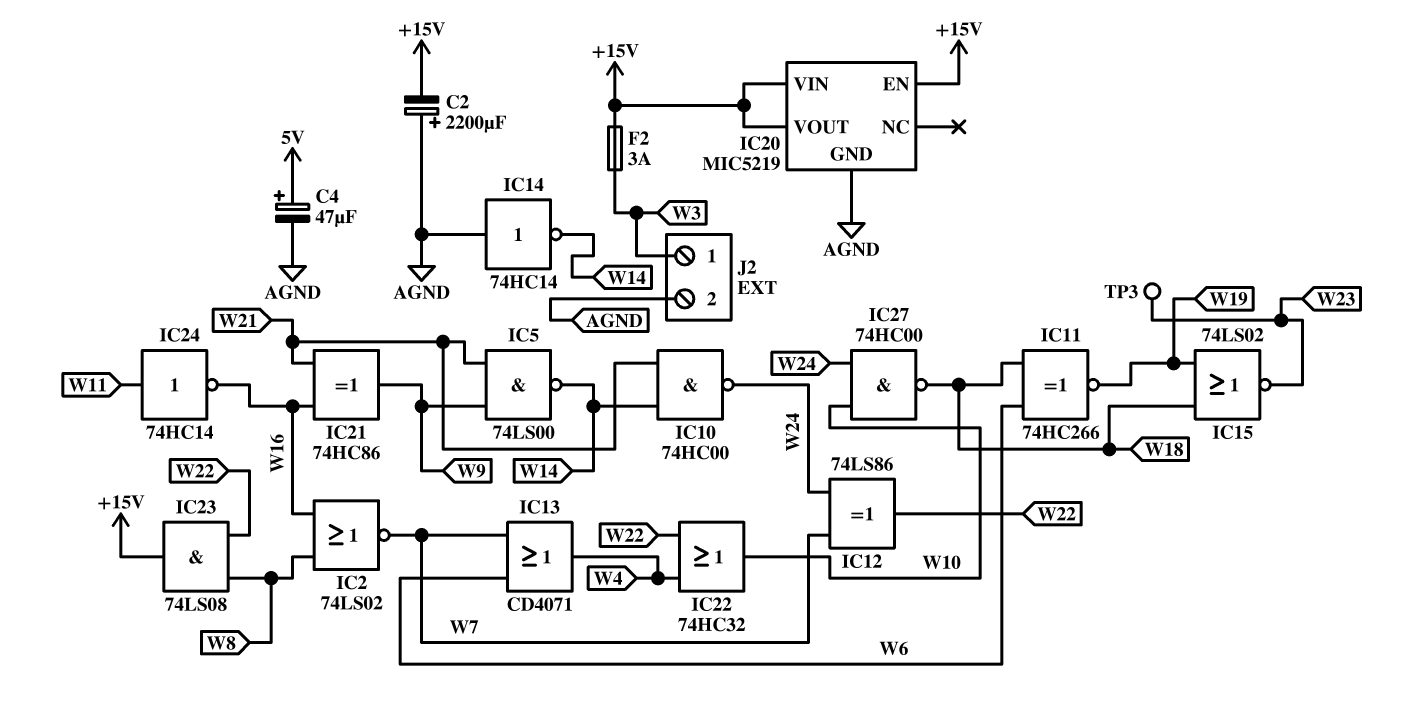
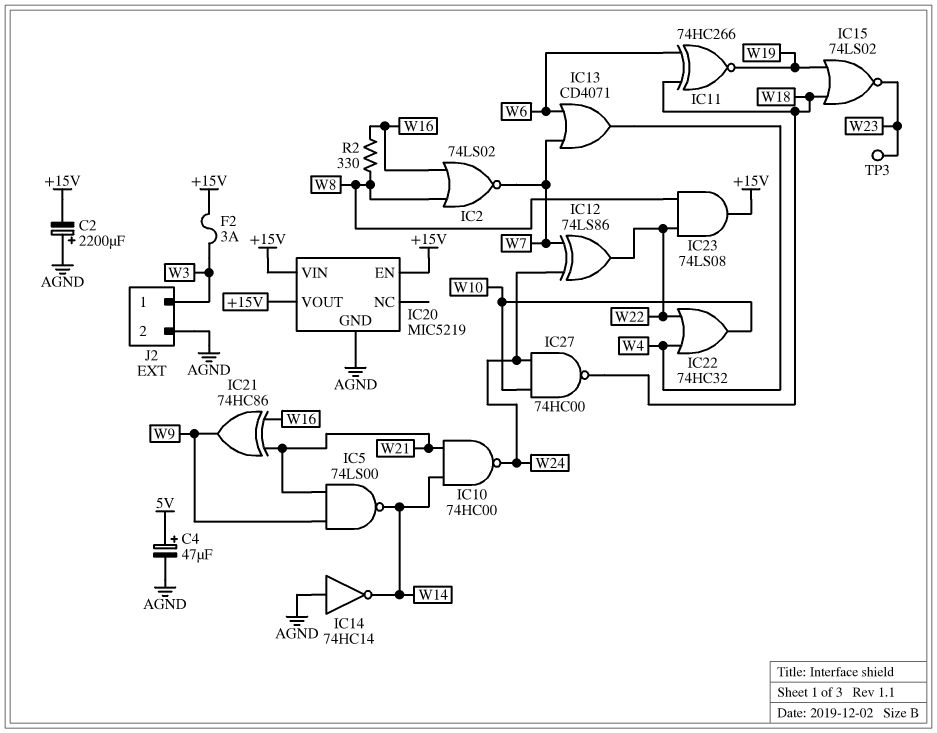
IC24: NOT 74HC14 (in W11, out W16) -> none
R2: none -> 330 (W8, W16)

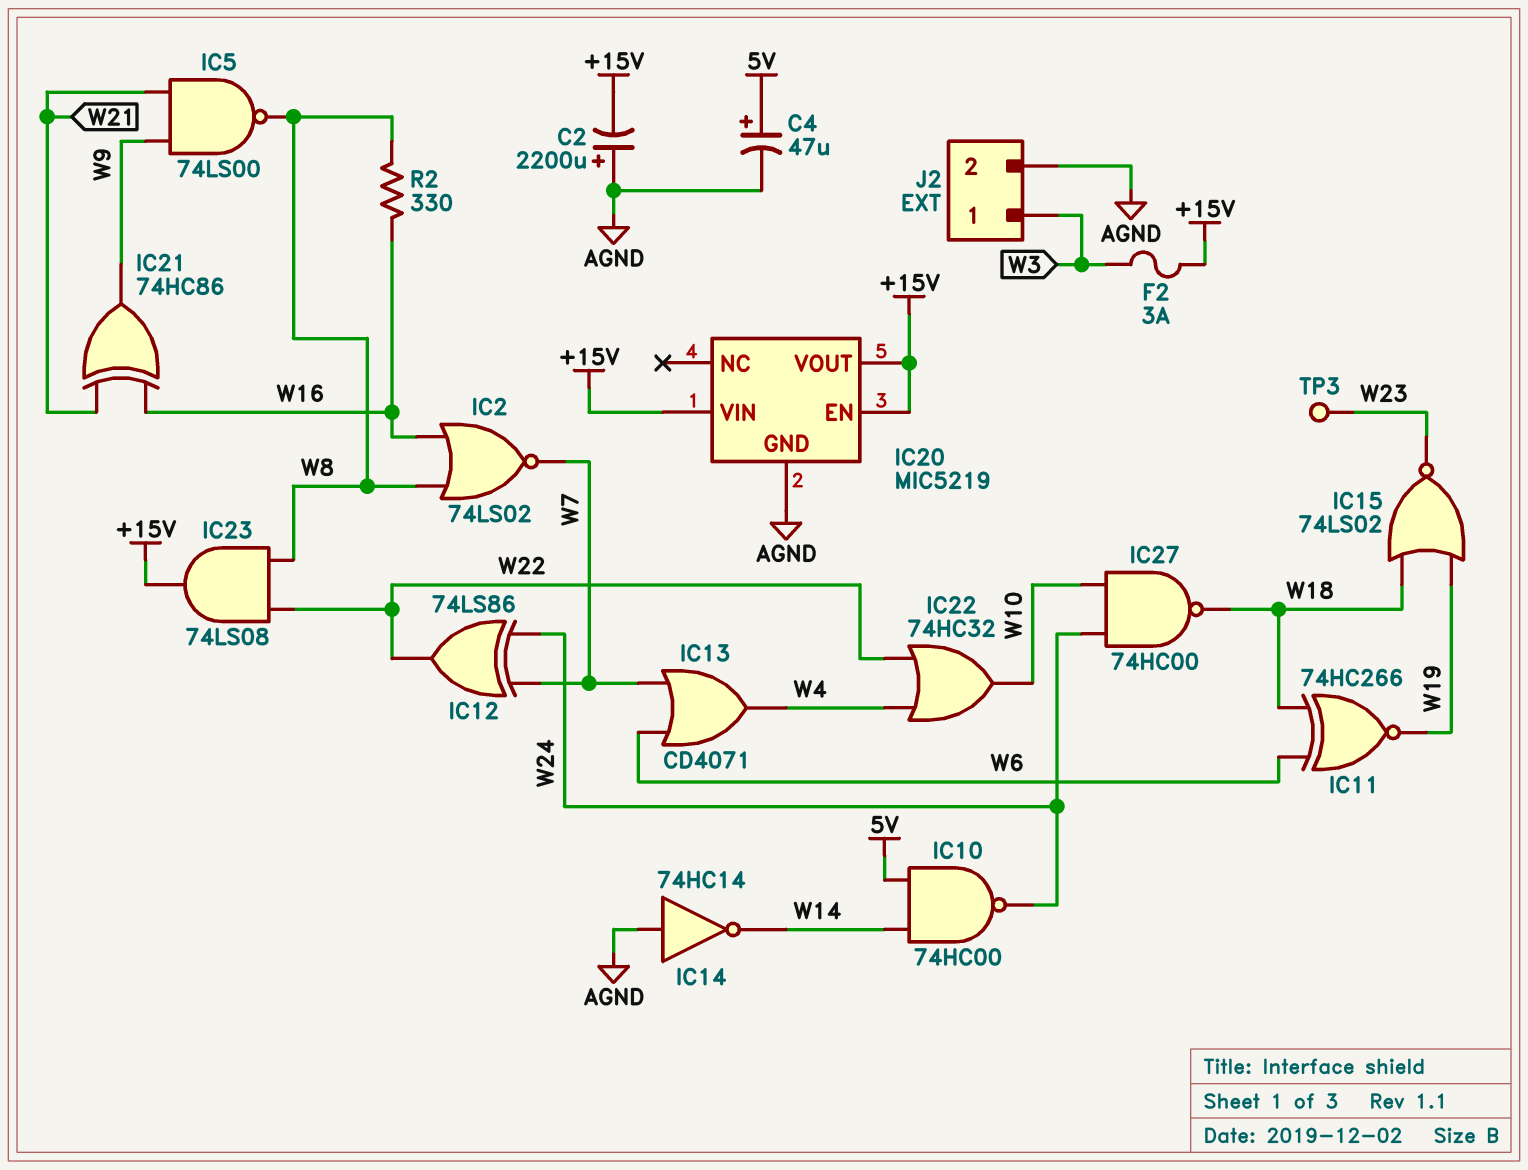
IC5: NAND 74LS00 (in W9, in W21, out W14) -> NAND 74LS00 (in W9, in W21, out W8)
IC10: NAND 74HC00 (in W14, in W21, out W24) -> NAND 74HC00 (in 5V, in W14, out W24)

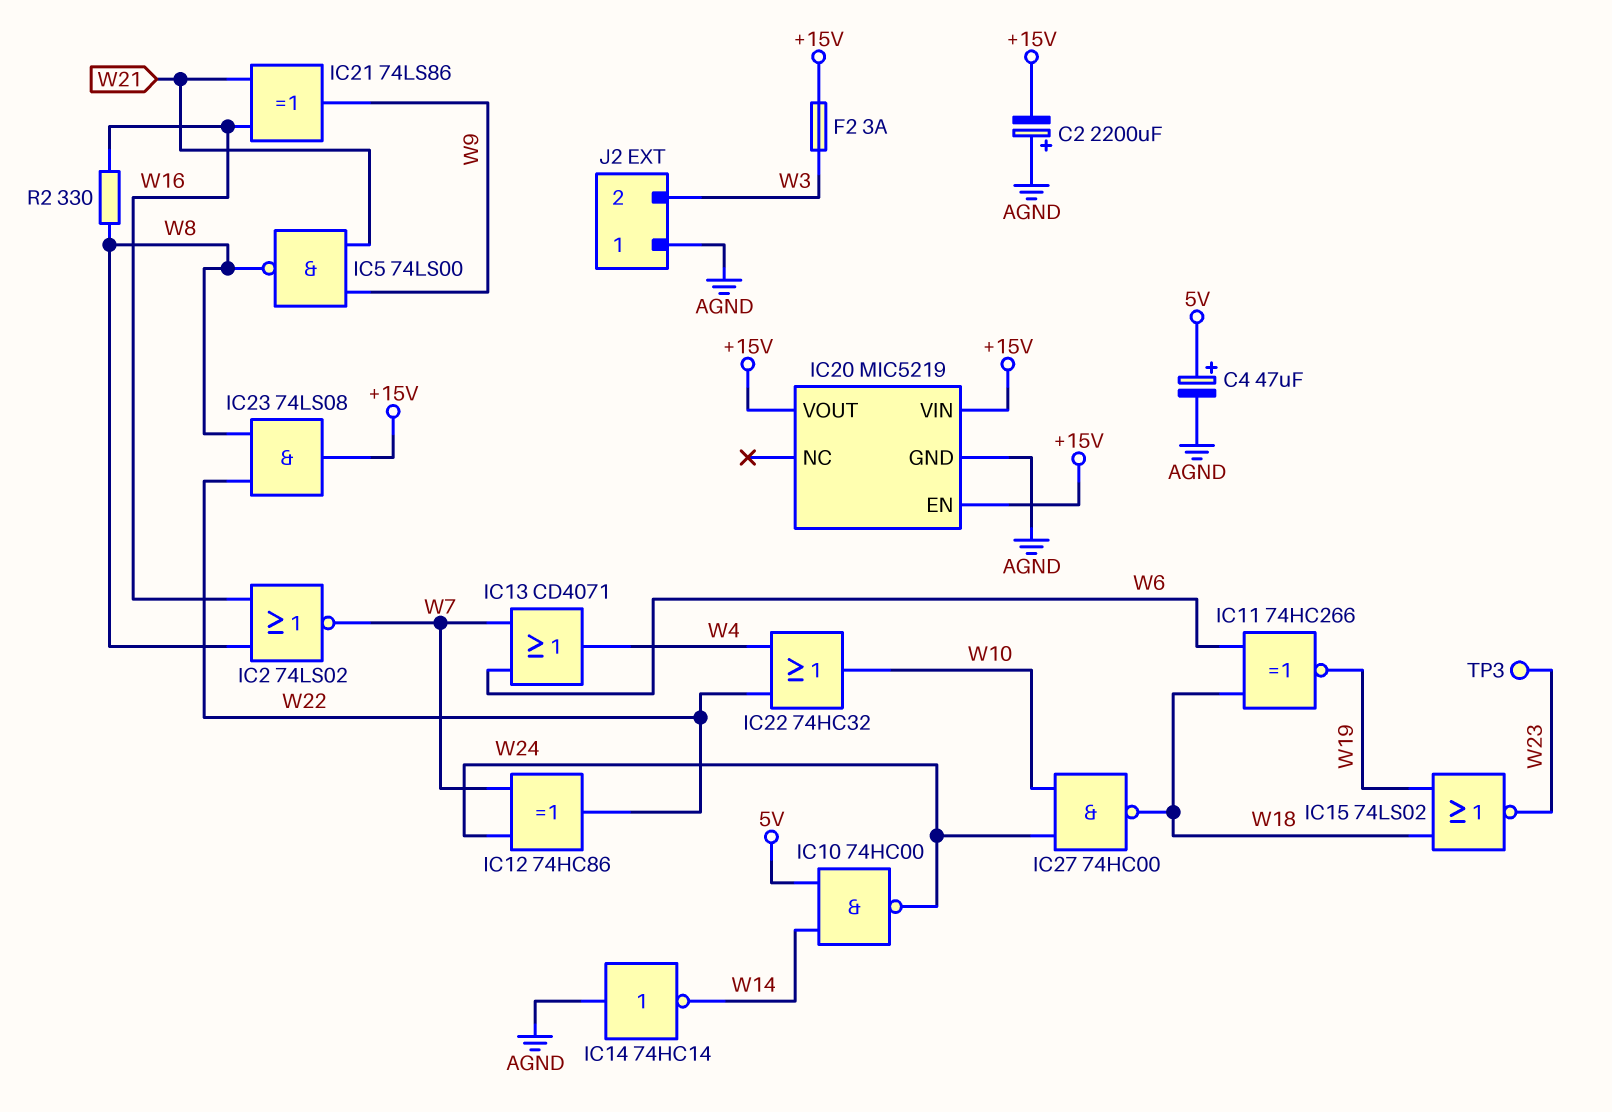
IC12: XOR 74LS86 (in W7, in W24, out W22) -> XOR 74HC86 (in W7, in W24, out W22)
IC21: XOR 74HC86 (in W16, in W21, out W9) -> XOR 74LS86 (in W16, in W21, out W9)
J2 pin 1: W3 -> AGND
J2 pin 2: AGND -> W3

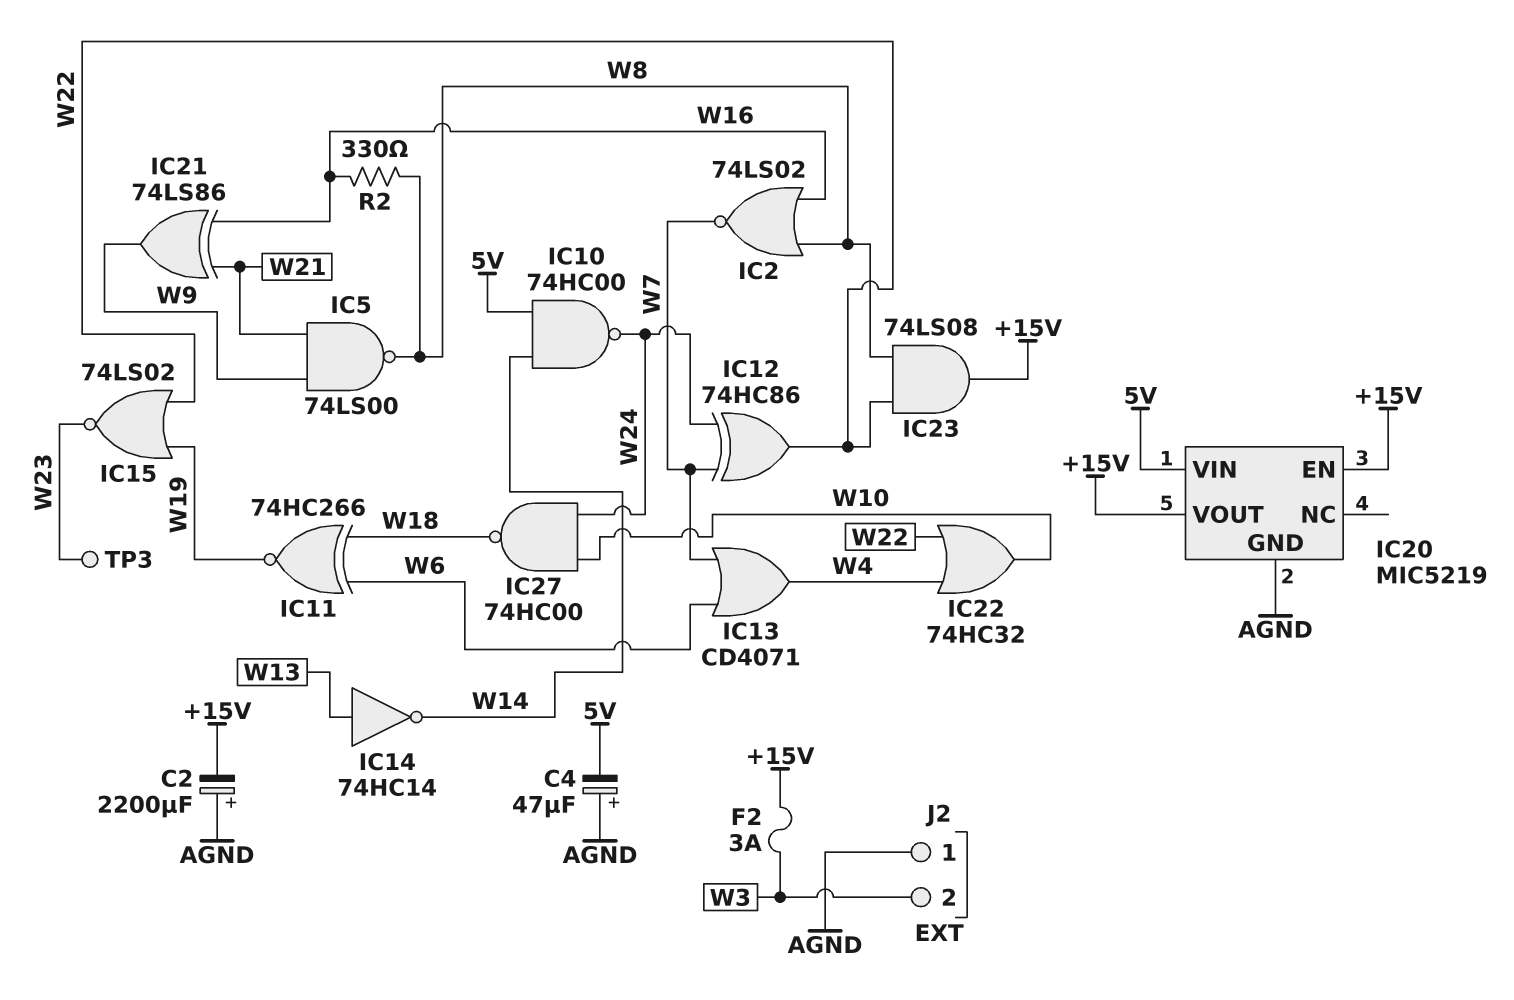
C4: 47uF (plus 5V, minus AGND) -> 47uF (plus AGND, minus 5V)
IC14: NOT 74HC14 (in AGND, out W14) -> NOT 74HC14 (in W13, out W14)
IC15: NOR 74LS02 (in W18, in W19, out W23) -> NOR 74LS02 (in W19, in W22, out W23)
IC20 pin VIN: +15V -> 5V

